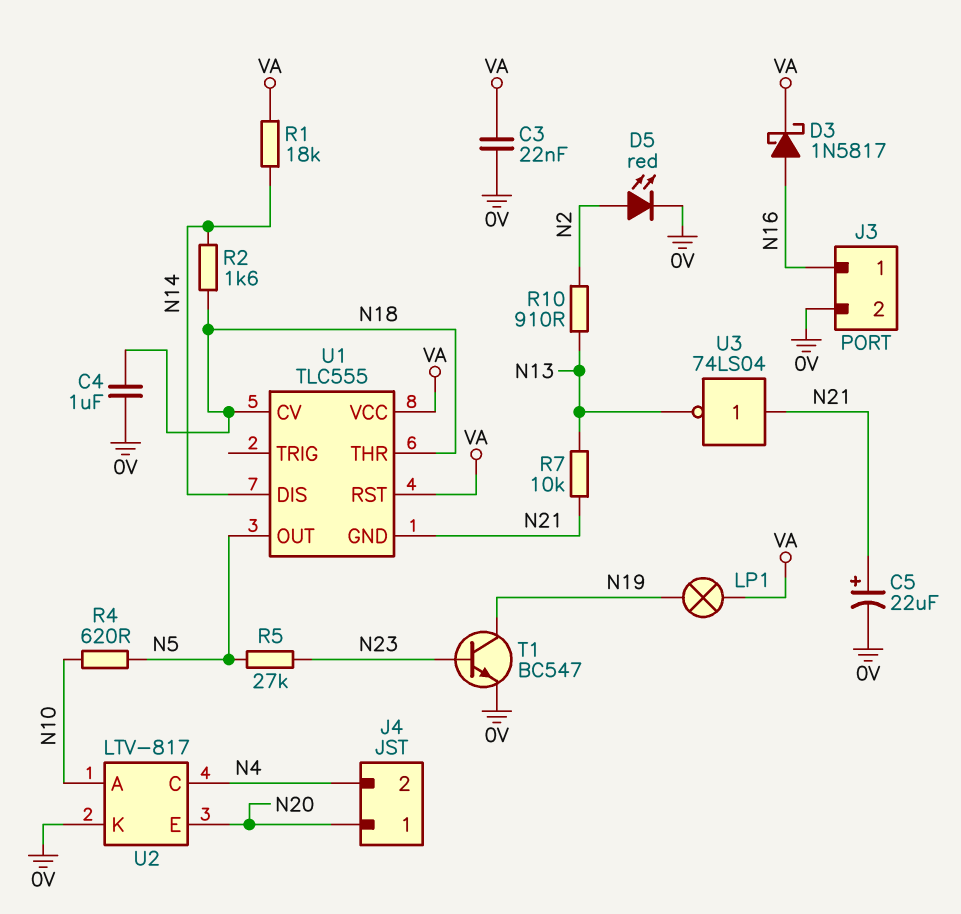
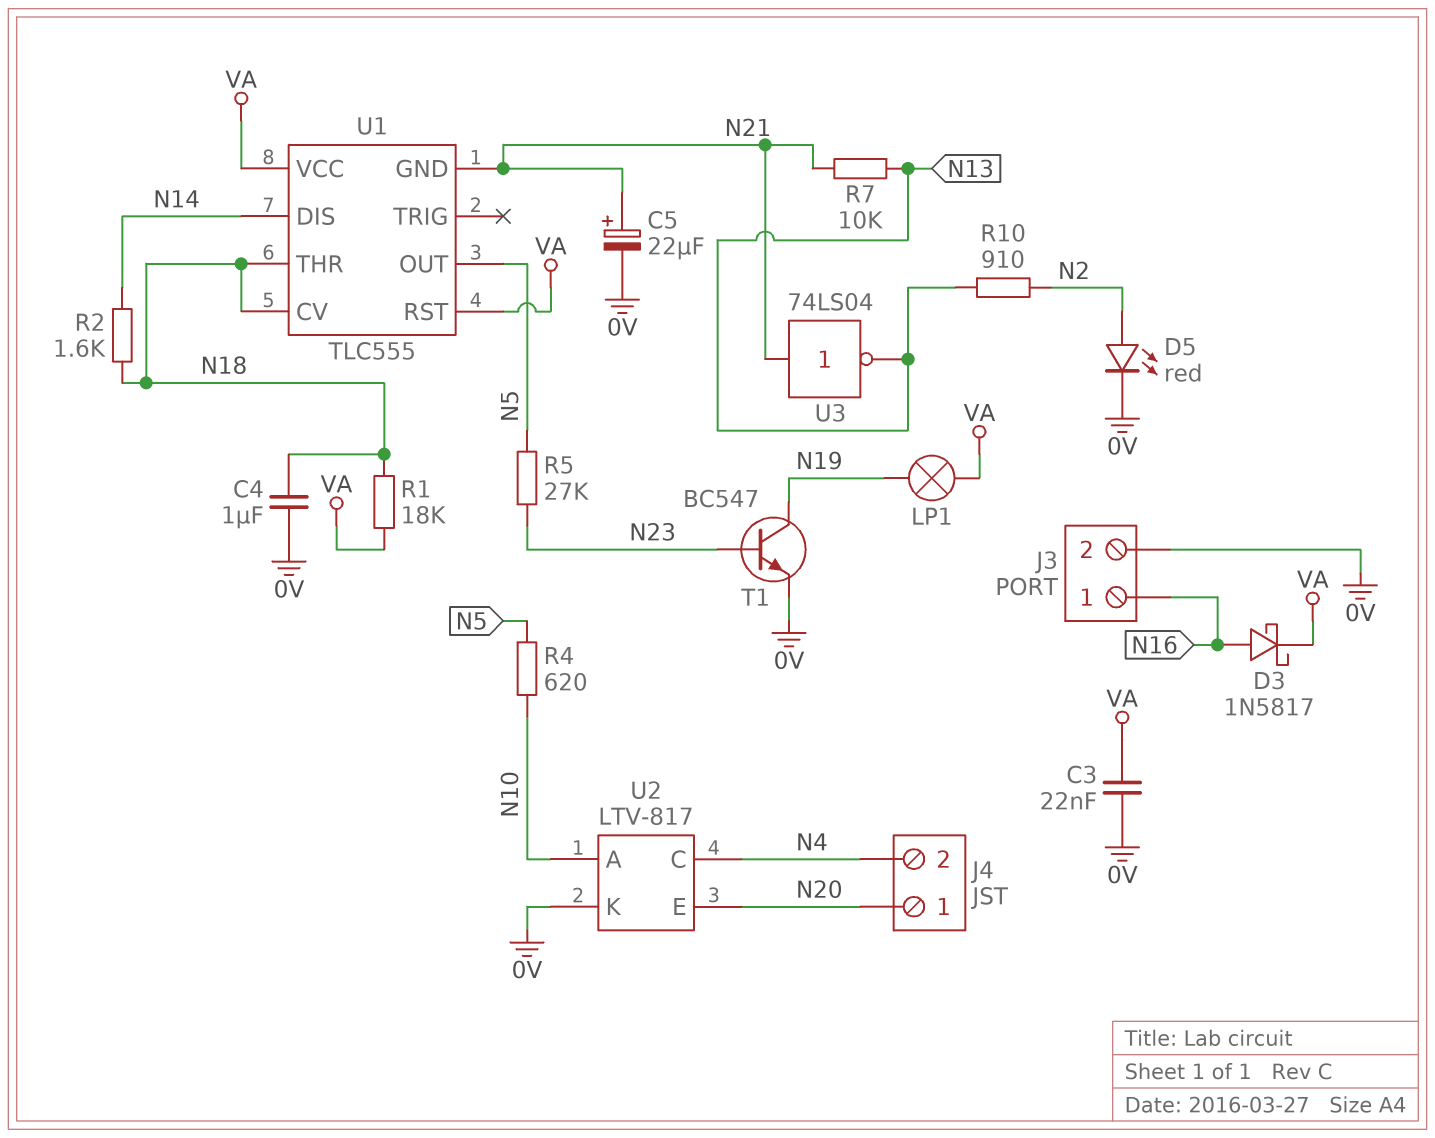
R1: 18k (N14, VA) -> 18k (N18, VA)

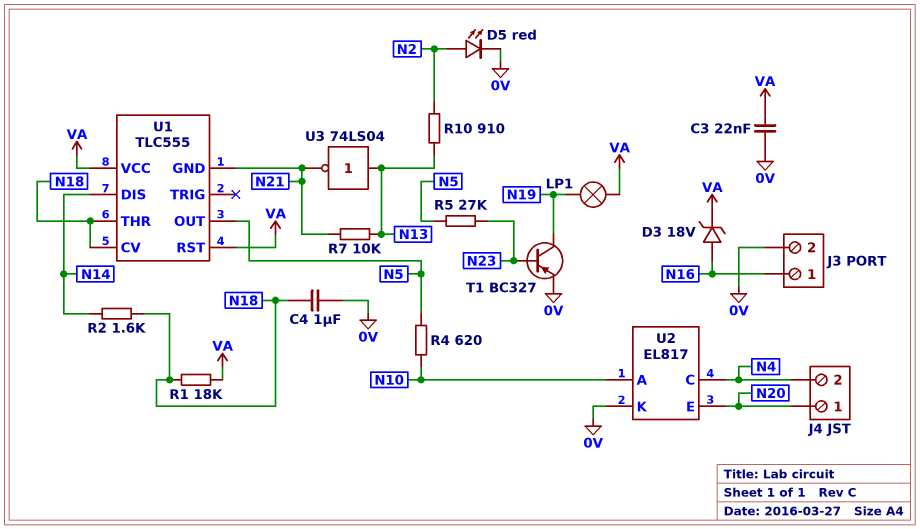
C5: 22uF (plus N21, minus 0V) -> none
D3: schottky 1N5817 (A N16, K VA) -> zener 18V (A N16, K VA)
T1: NPN BC547 (B N23, C N19, E 0V) -> PNP BC327 (B N23, C N19, E 0V)
U2: LTV-817 -> EL817
U3: NOT 74LS04 (in N21, out N13) -> NOT 74LS04 (in N13, out N21)

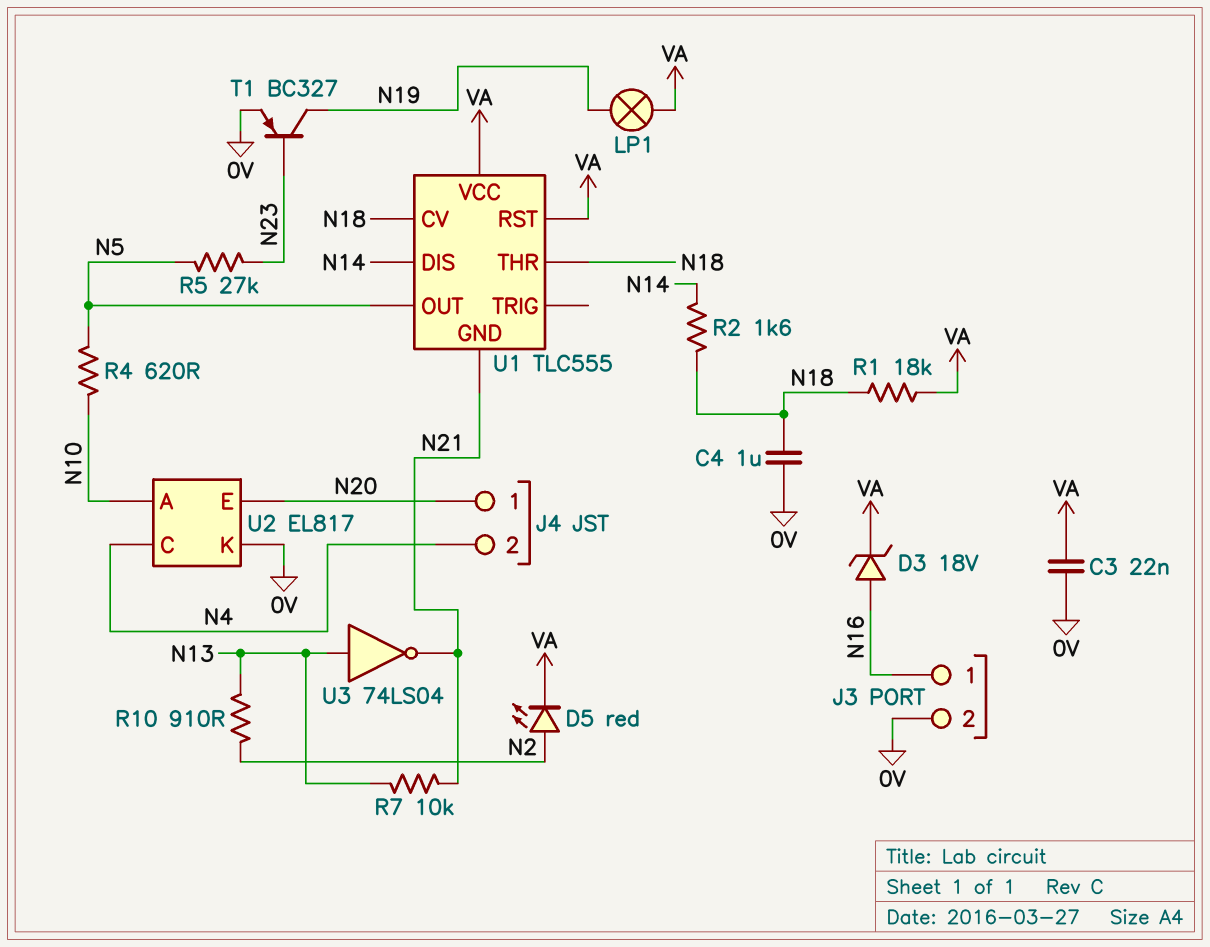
D5: LED red (A N2, K 0V) -> LED red (A N2, K VA)

